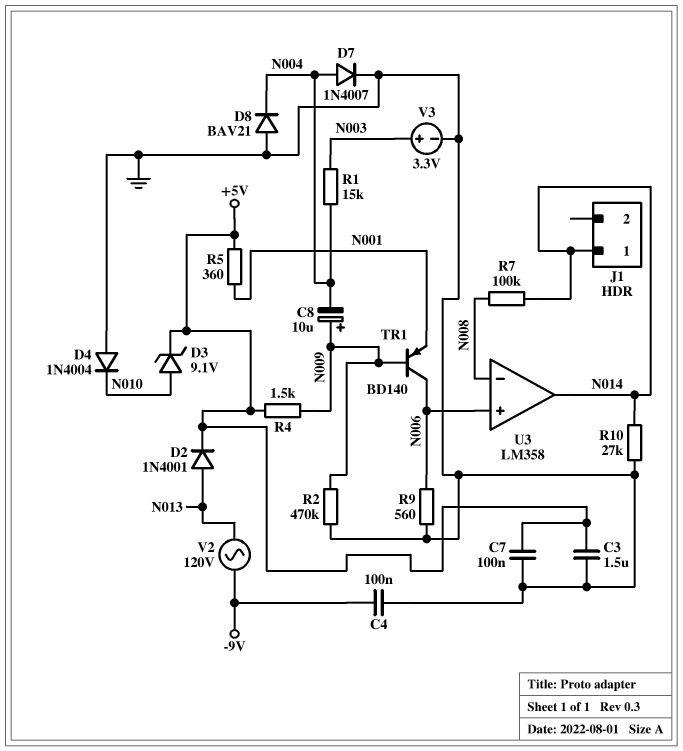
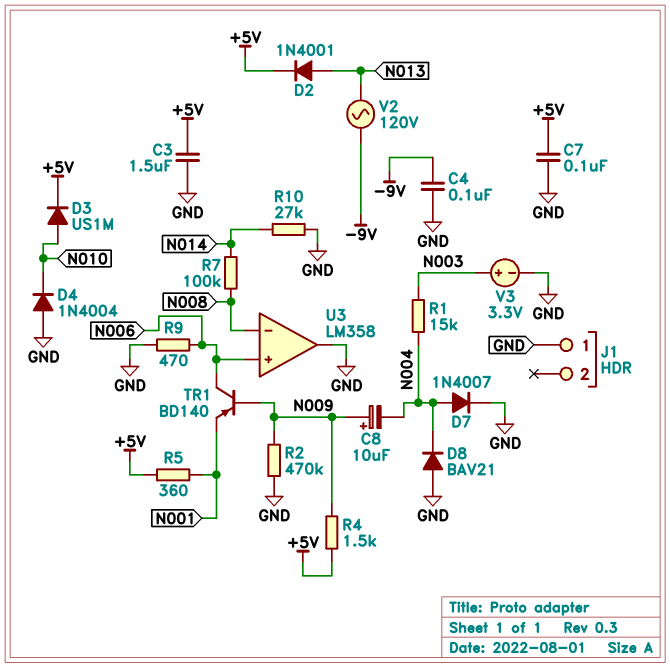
D3: zener 9.1V (A N010, K +5V) -> diode US1M (A N010, K +5V)
J1 pin 1: N014 -> GND
R9: 560 (GND, N006) -> 470 (GND, N006)
U3 pin out: N014 -> GND

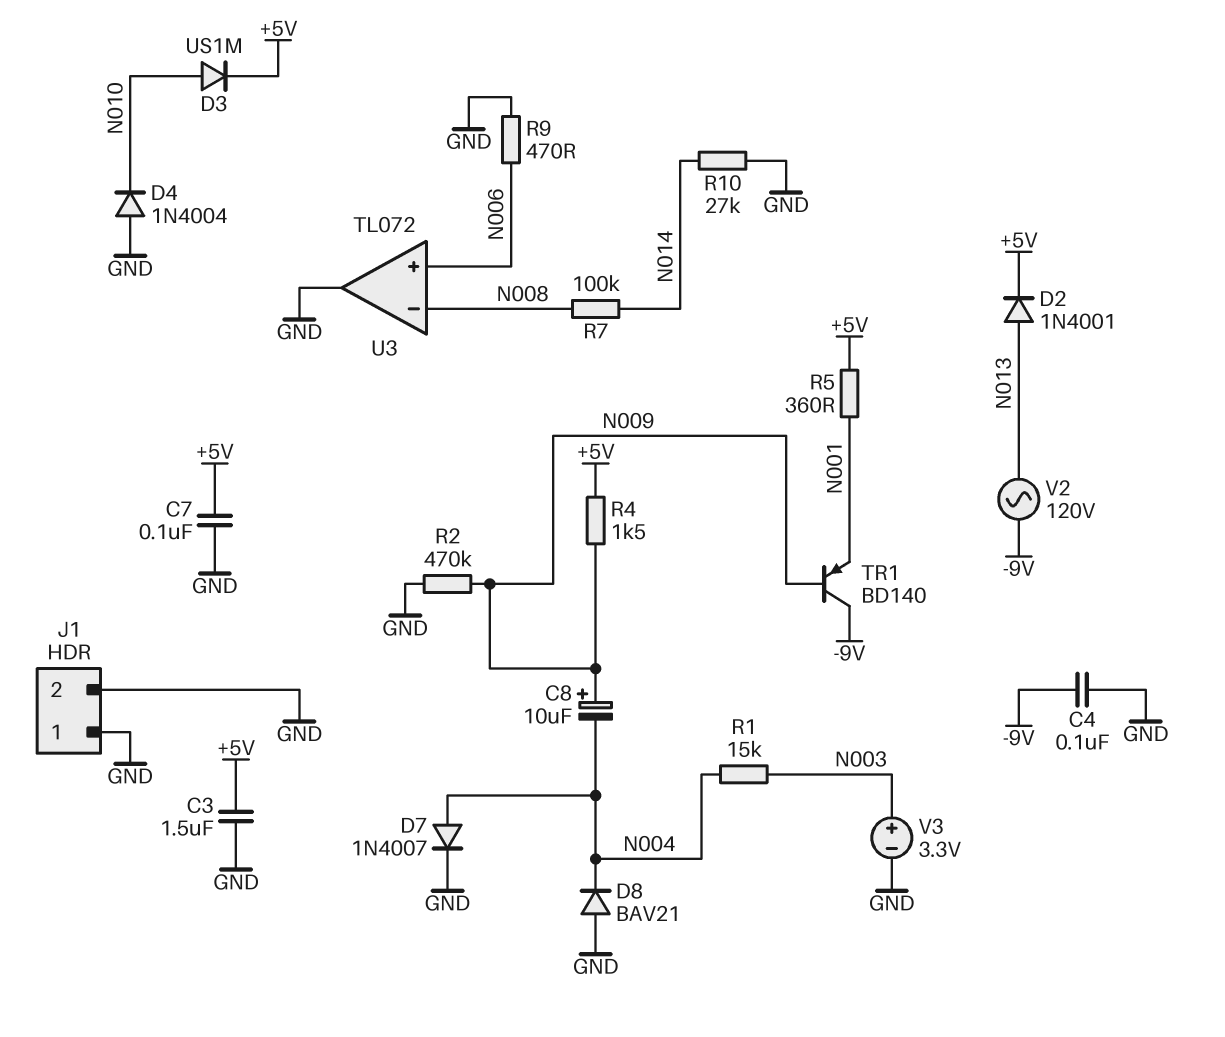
J1 pin 2: none -> GND
TR1: PNP BD140 (B N009, C N006, E N001) -> PNP BD140 (B N009, C -9V, E N001)
U3: LM358 -> TL072

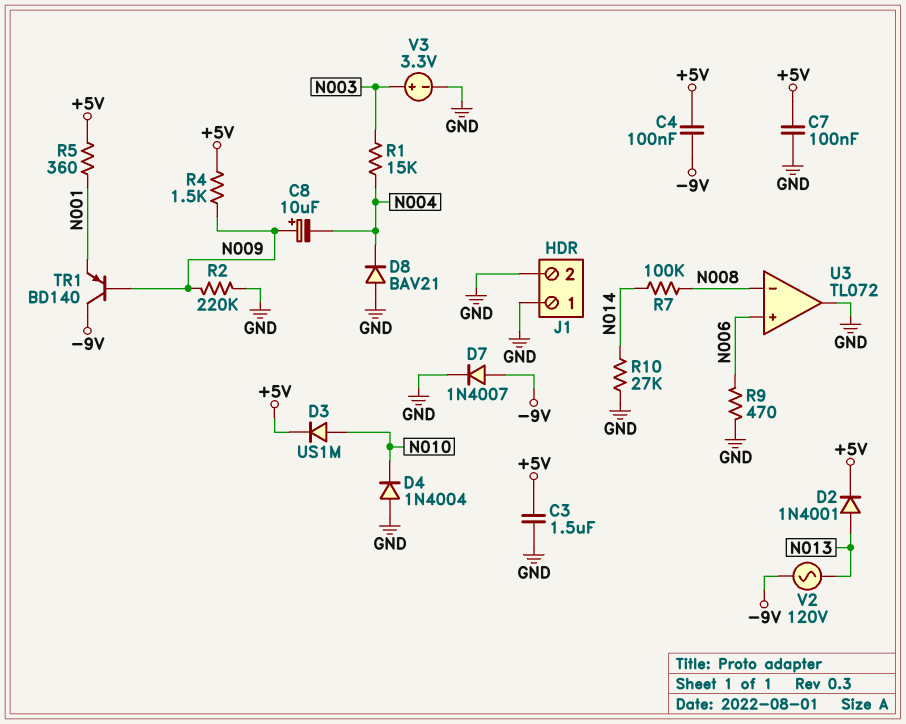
C4: 100nF (-9V, GND) -> 100nF (+5V, -9V)
D7: diode 1N4007 (A N004, K GND) -> diode 1N4007 (A -9V, K GND)
R2: 470k (GND, N009) -> 220k (GND, N009)

